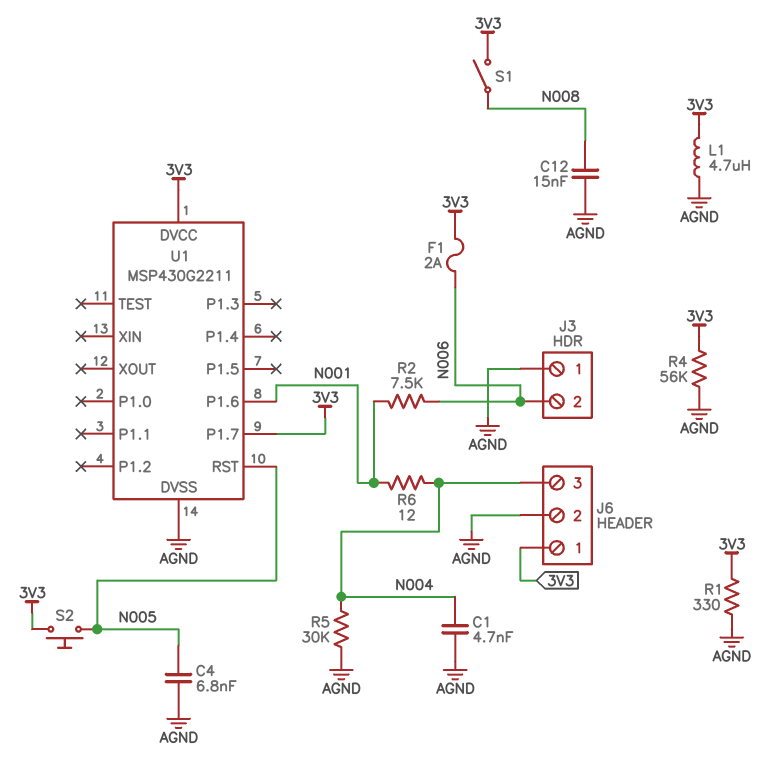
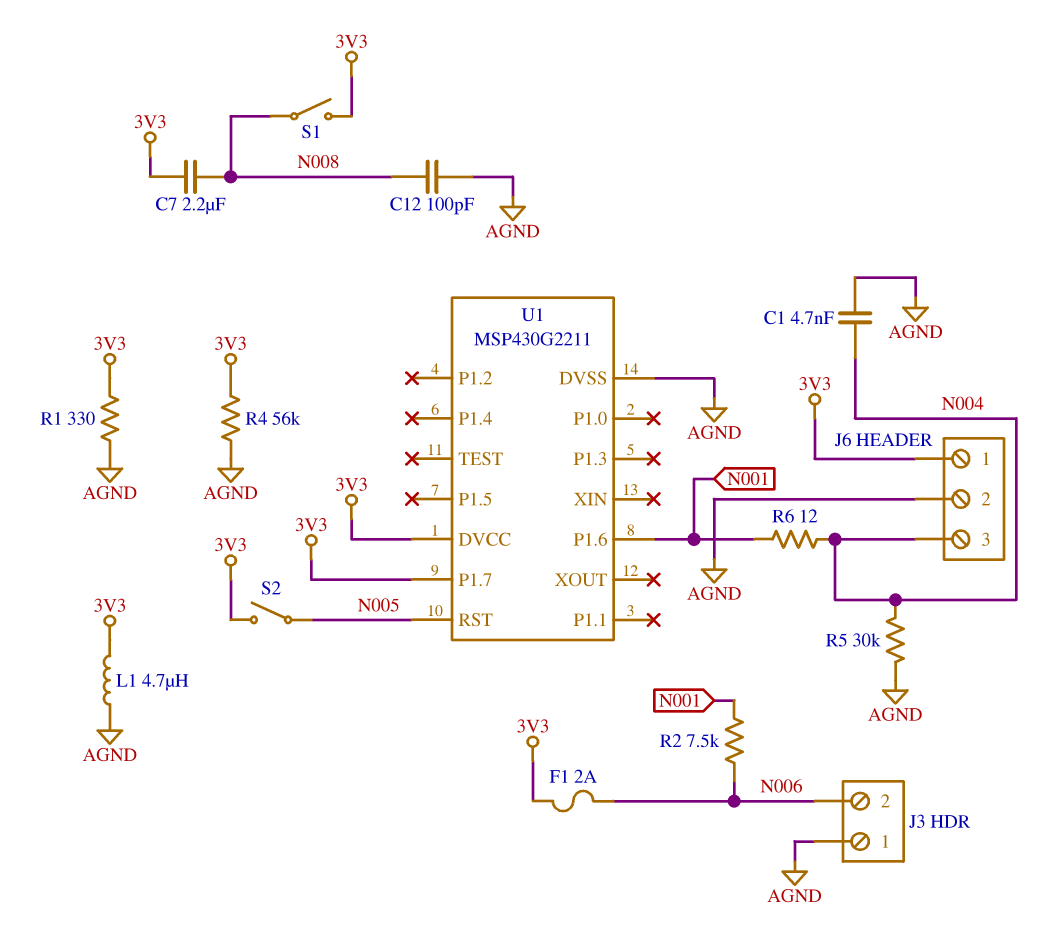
C4: 6.8nF (AGND, N005) -> none
C7: none -> 2.2uF (3V3, N008)
C12: 15nF (AGND, N008) -> 100pF (AGND, N008)
S2: button (3V3, N005) -> switch (3V3, N005)

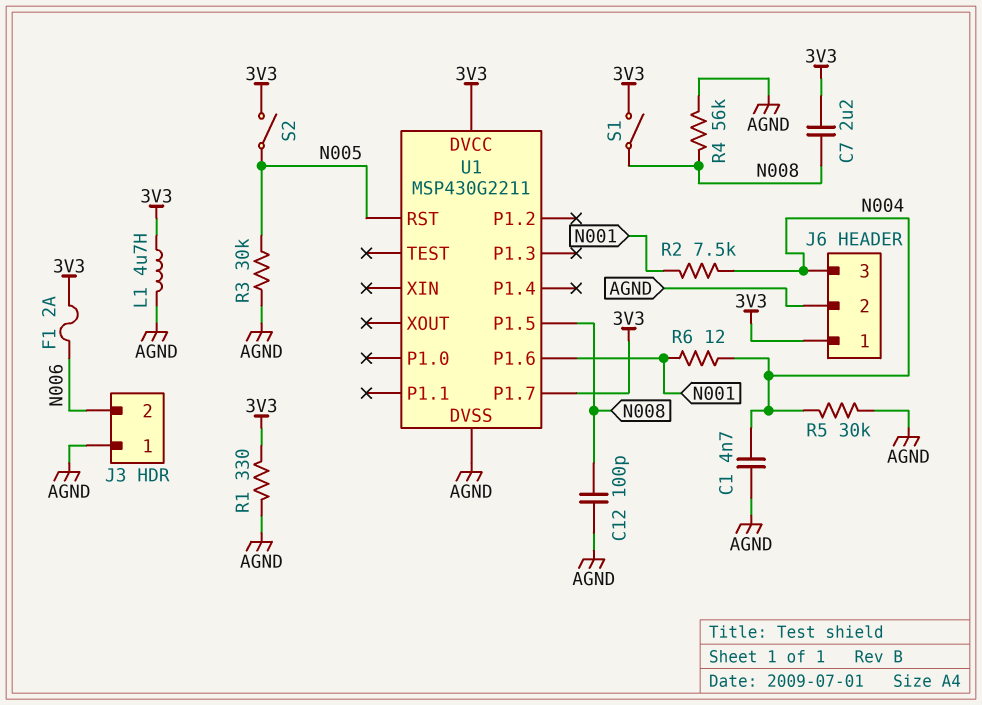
R2: 7.5k (N001, N006) -> 7.5k (N001, N004)
R3: none -> 30k (AGND, N005)
R4: 56k (3V3, AGND) -> 56k (AGND, N008)
U1 pin P1.5: none -> N008

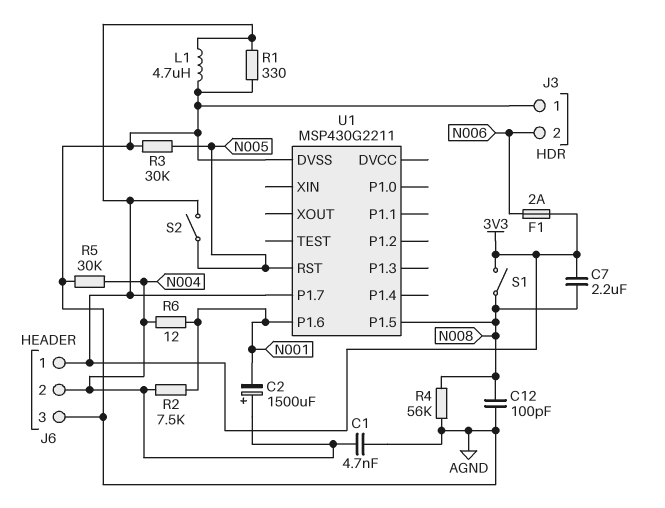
C2: none -> 1500uF (plus N004, minus N001)
J6 pin 2: AGND -> N004
J6 pin 3: N004 -> AGND
U1 pin DVCC: 3V3 -> none

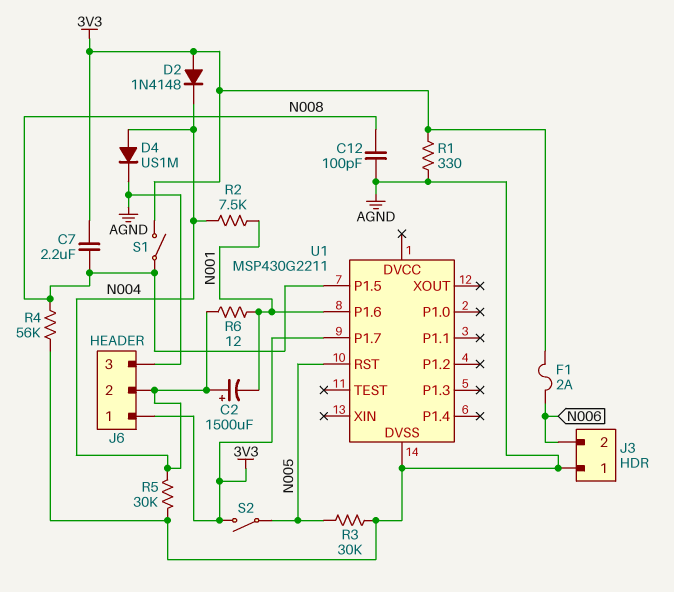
C1: 4.7nF (AGND, N004) -> none
D2: none -> diode 1N4148 (A 3V3, K N004)
D4: none -> diode US1M (A N004, K AGND)
L1: 4.7uH (3V3, AGND) -> none

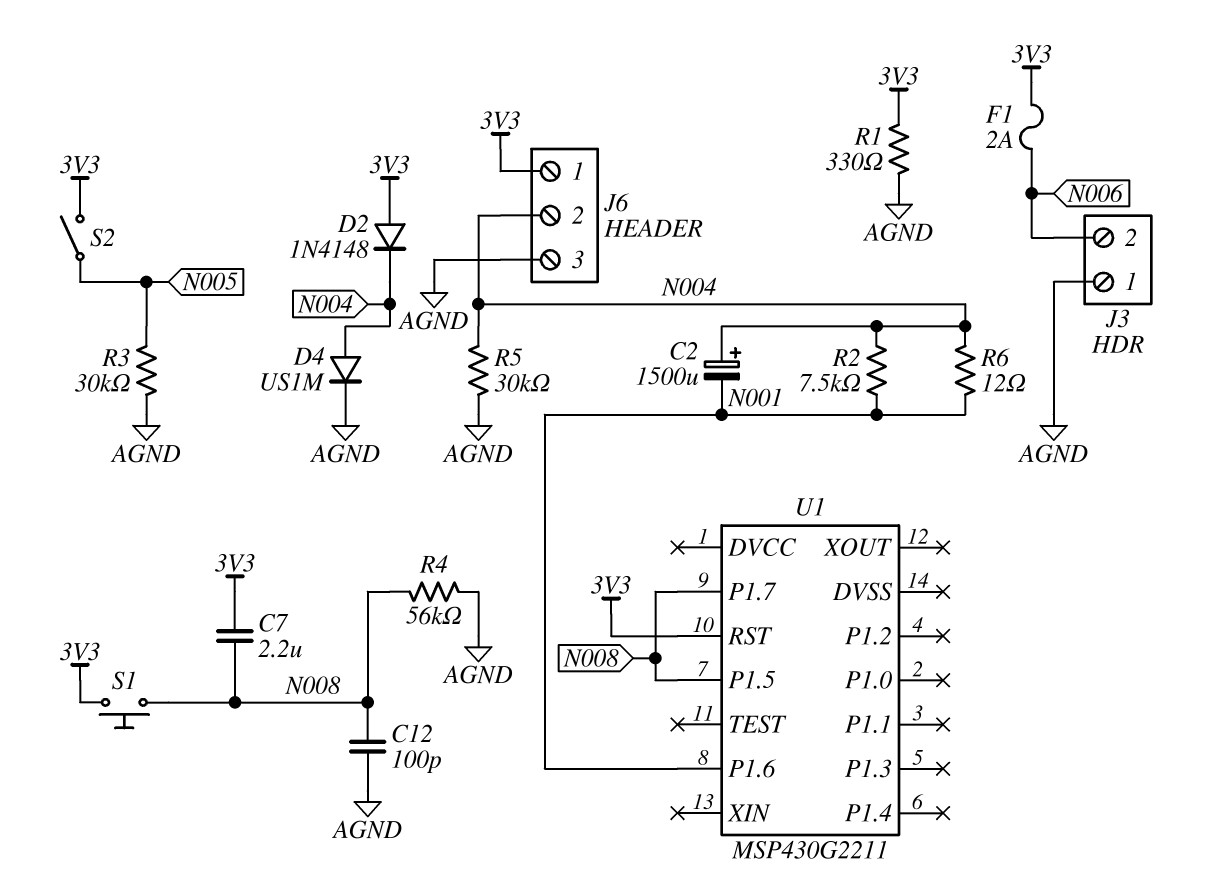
S1: switch (3V3, N008) -> button (3V3, N008)
U1 pin DVSS: AGND -> none
U1 pin P1.7: 3V3 -> N008
U1 pin RST: N005 -> 3V3

